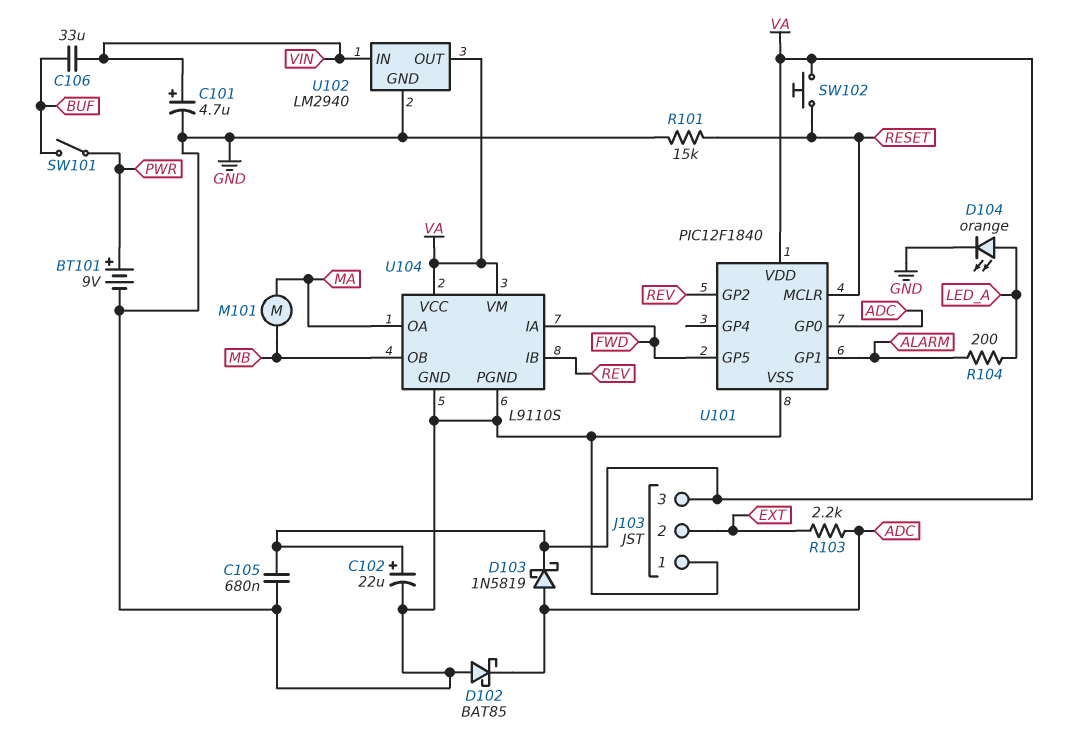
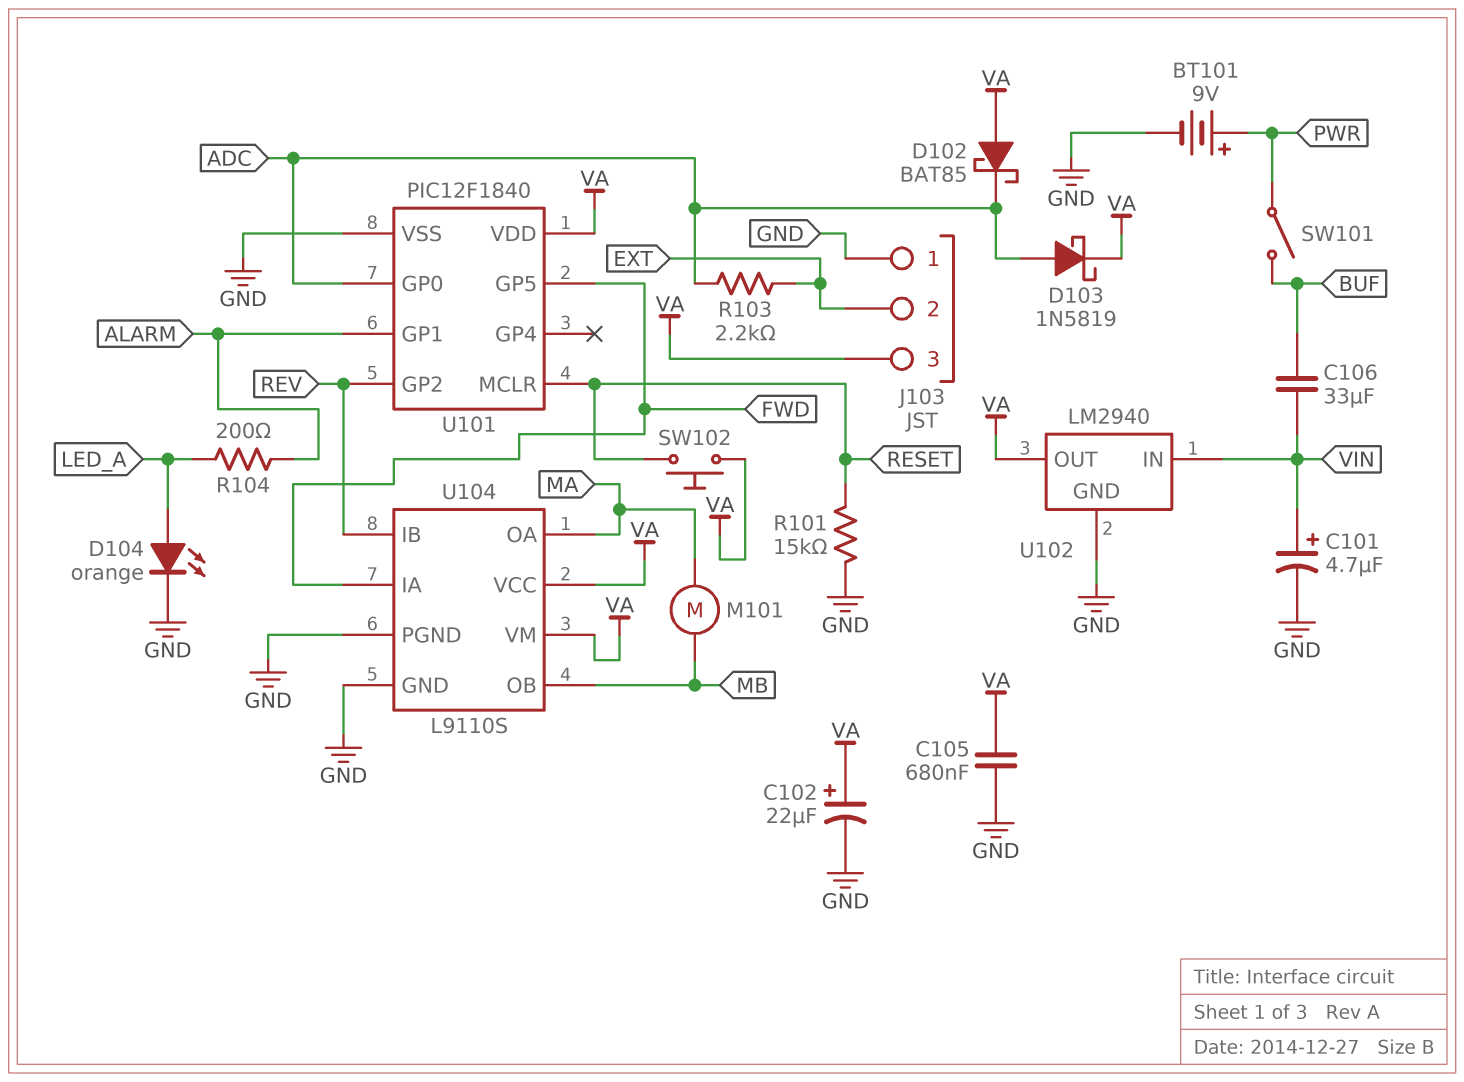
D102: schottky BAT85 (A GND, K ADC) -> schottky BAT85 (A VA, K ADC)

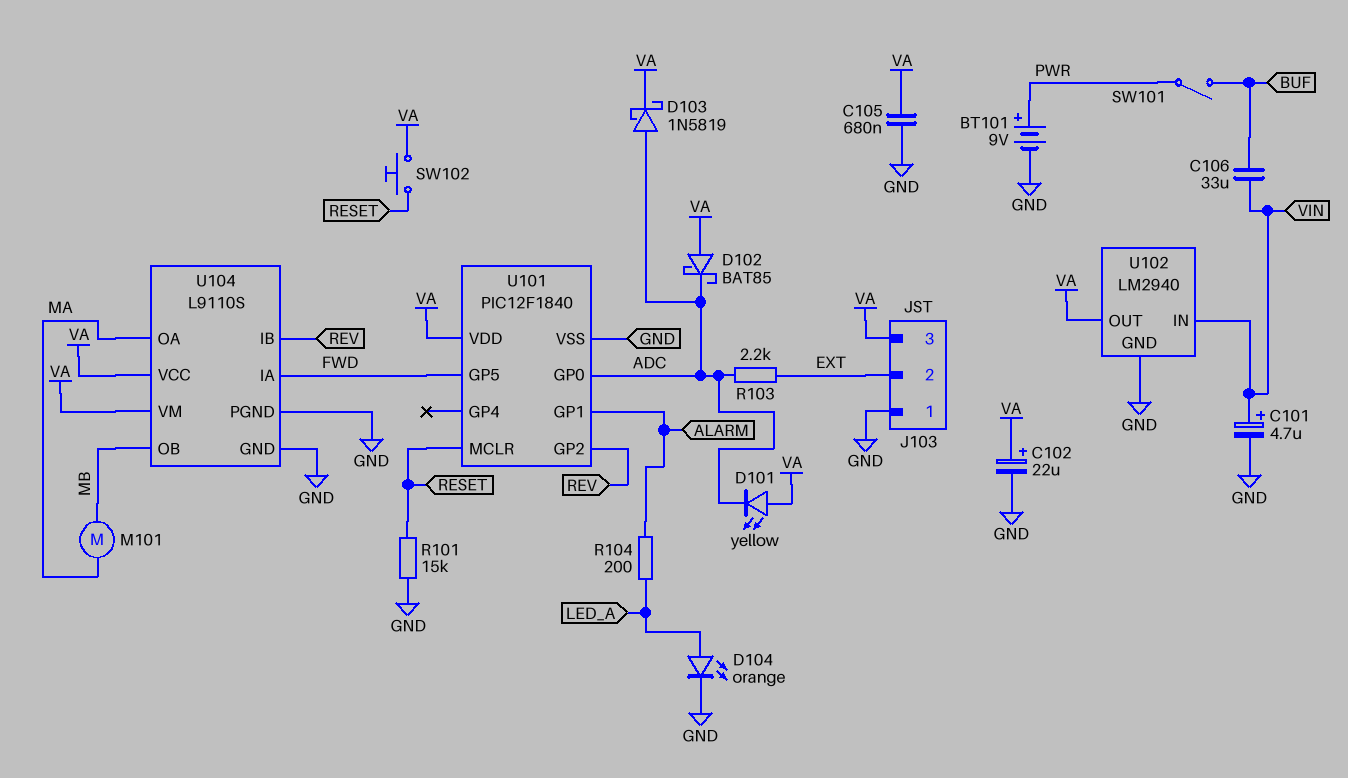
D101: none -> LED yellow (A VA, K ADC)

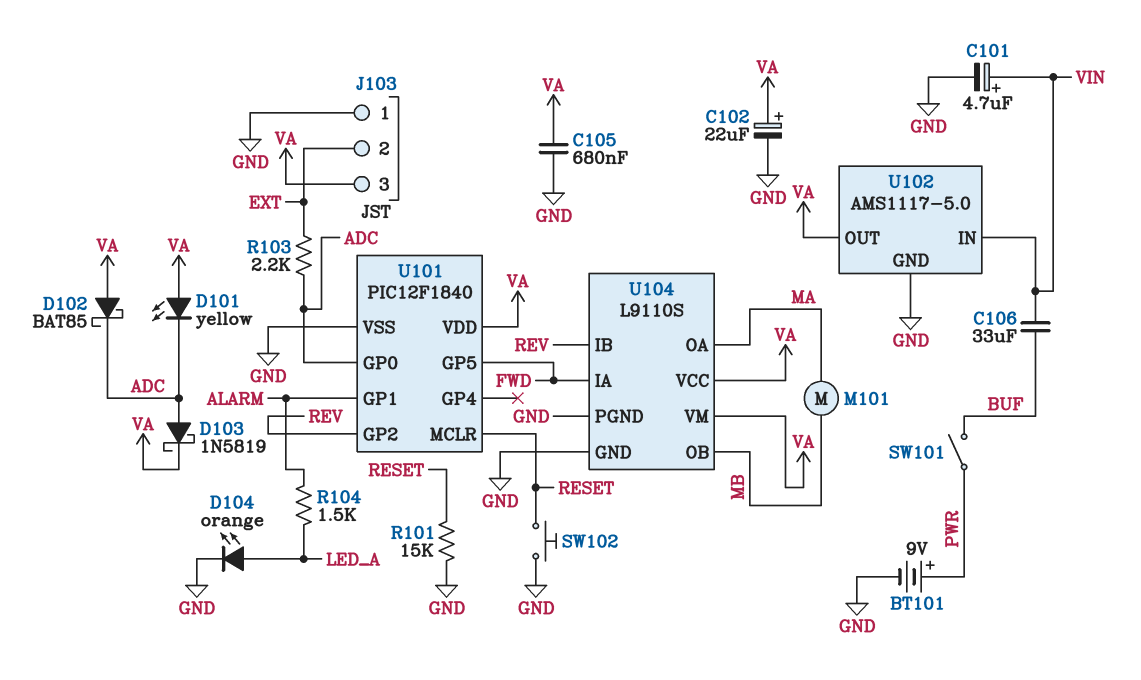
R104: 200 (ALARM, LED_A) -> 1.5k (ALARM, LED_A)
SW102: button (RESET, VA) -> button (GND, RESET)
U102: LM2940 -> AMS1117-5.0

